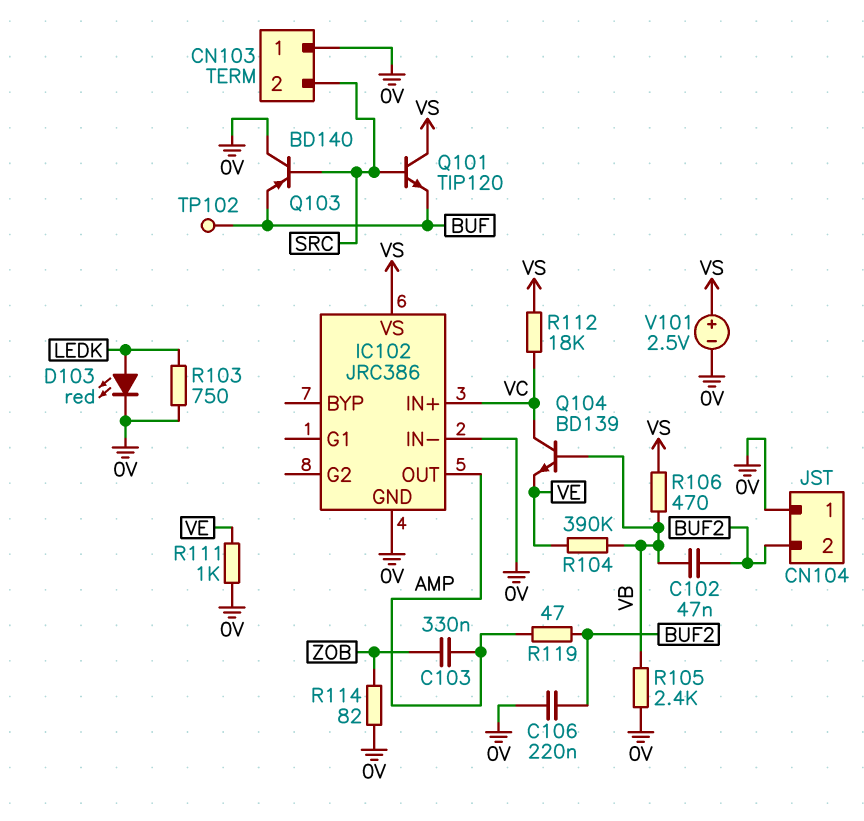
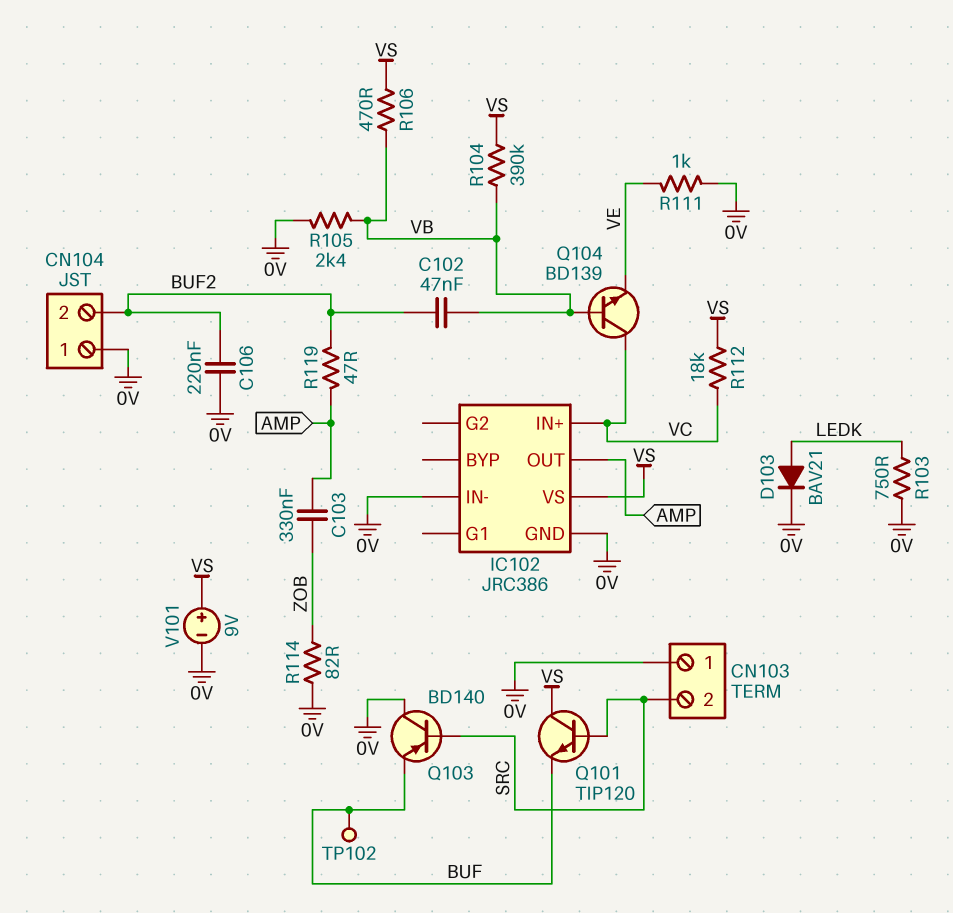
D103: LED red (A LEDK, K 0V) -> diode BAV21 (A LEDK, K 0V)
R104: 390k (VB, VE) -> 390k (VB, VS)
V101: 2.5V (plus VS, minus 0V) -> 9V (plus VS, minus 0V)

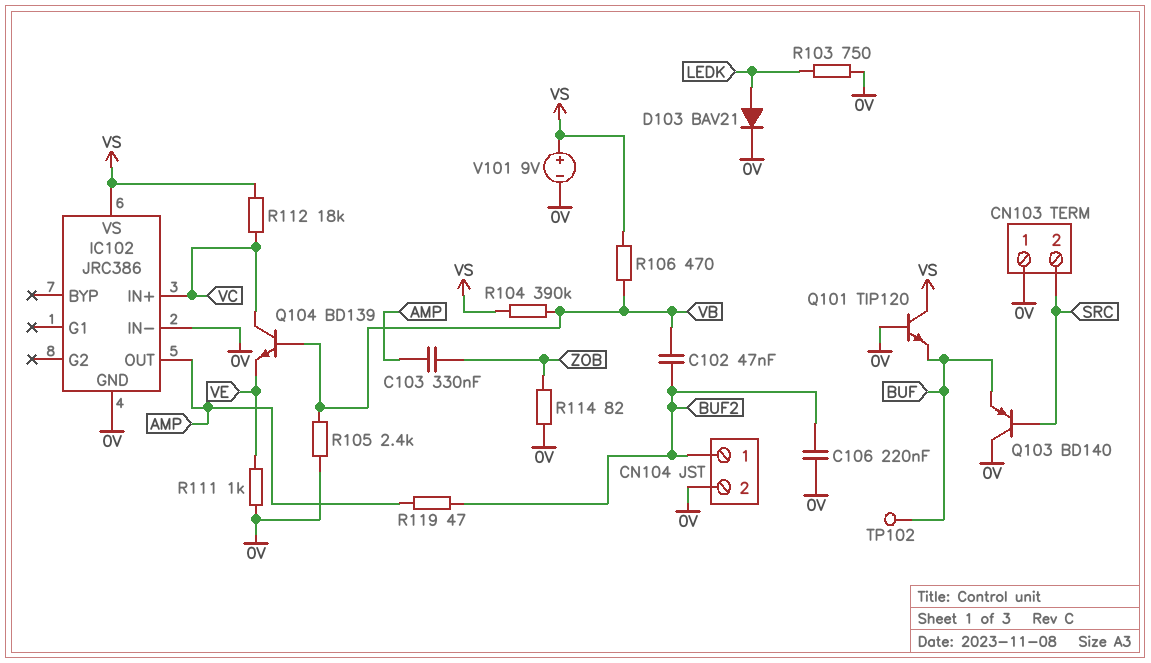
CN104 pin 1: 0V -> BUF2
CN104 pin 2: BUF2 -> 0V
Q101: NPN TIP120 (B SRC, C VS, E BUF) -> NPN TIP120 (B 0V, C VS, E BUF)

